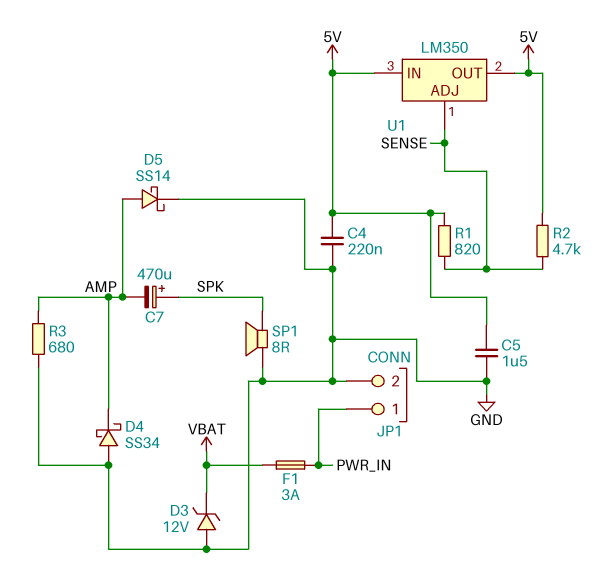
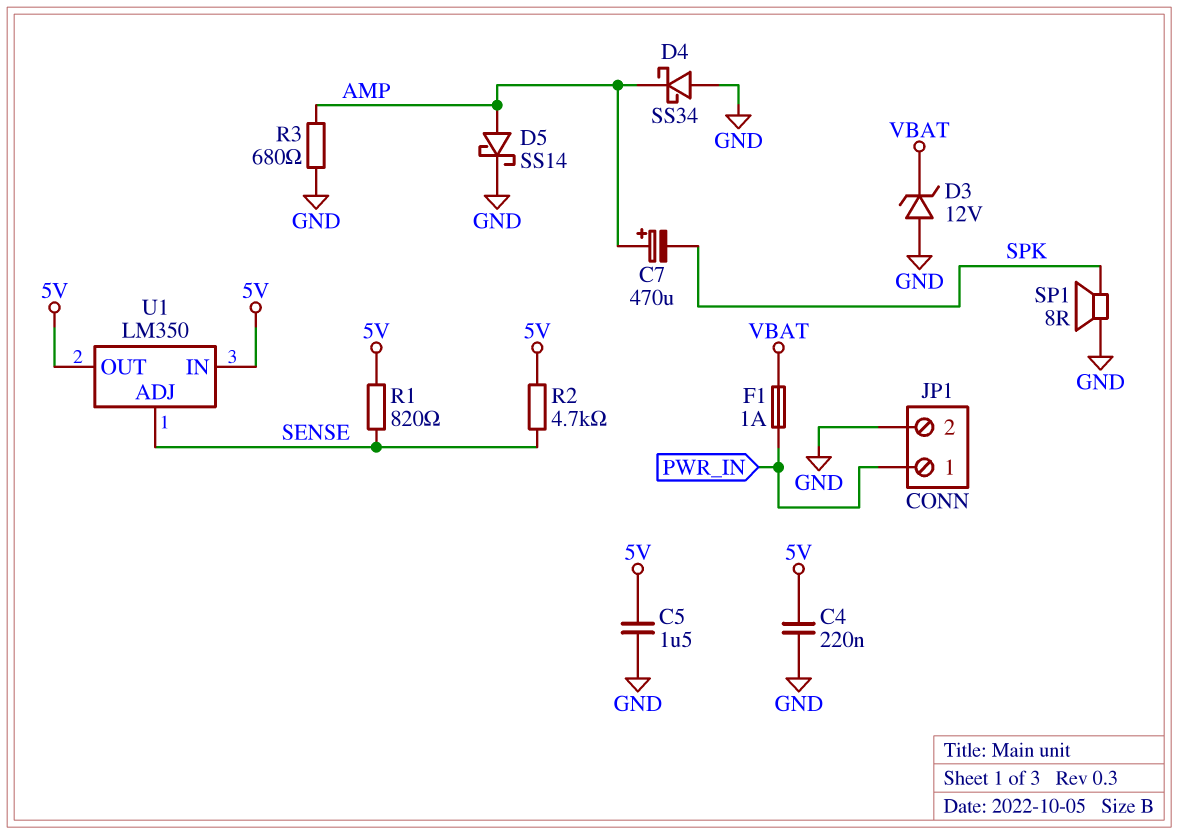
C7: 470uF (plus SPK, minus AMP) -> 470uF (plus AMP, minus SPK)
F1: 3A (PWR_IN, VBAT) -> 1A (PWR_IN, VBAT)

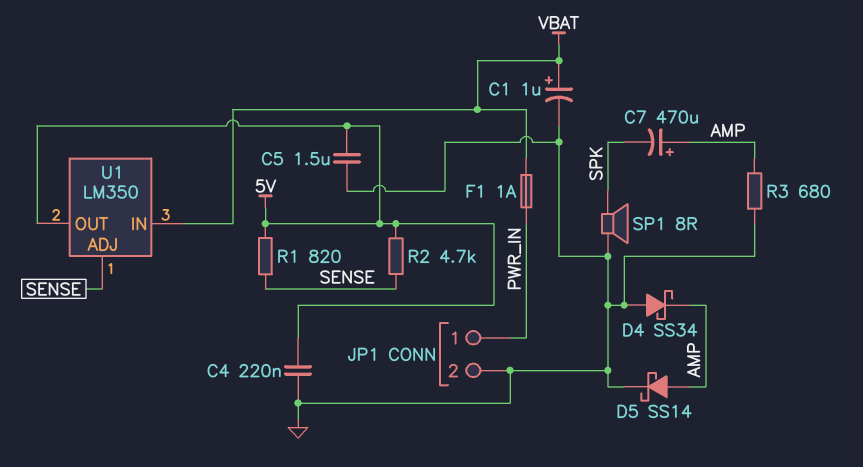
C1: none -> 1uF (plus VBAT, minus GND)
D3: zener 12V (A GND, K VBAT) -> none
U1 pin IN: 5V -> VBAT

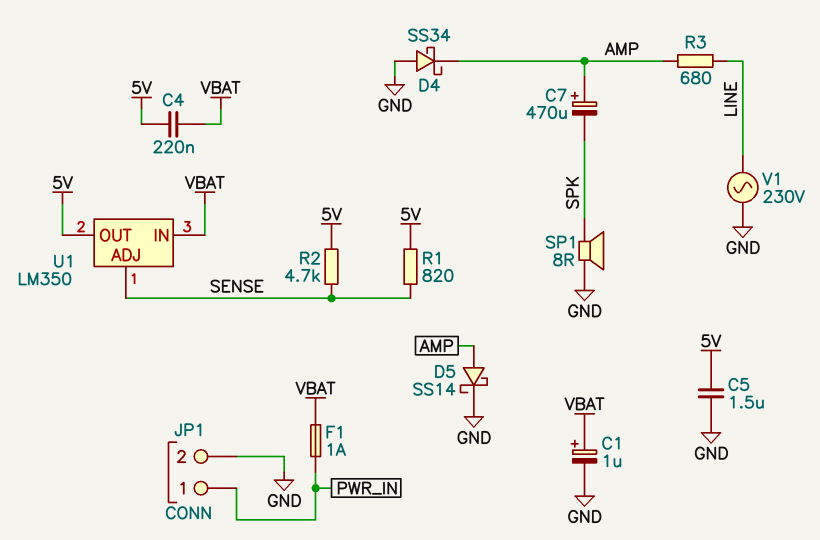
C4: 220nF (5V, GND) -> 220nF (5V, VBAT)
R3: 680 (AMP, GND) -> 680 (AMP, LINE)
V1: none -> AC 230V (GND, LINE)

